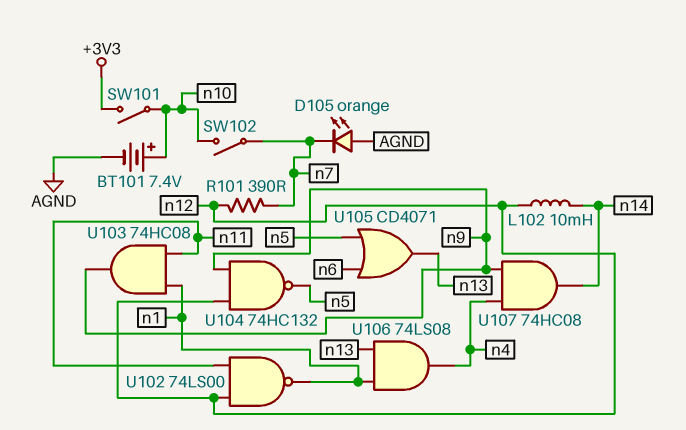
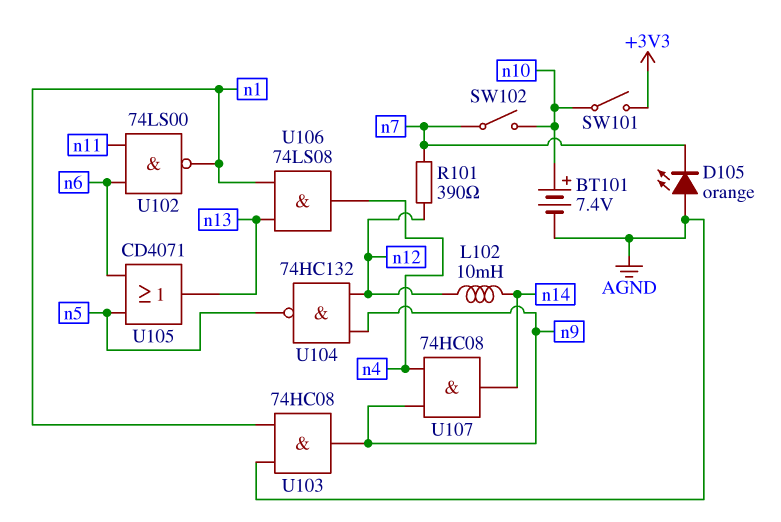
U102: NAND 74LS00 (in n11, in n12, out n1) -> NAND 74LS00 (in n6, in n11, out n1)
U103: AND 74HC08 (in n1, in n11, out n9) -> AND 74HC08 (in AGND, in n1, out n9)

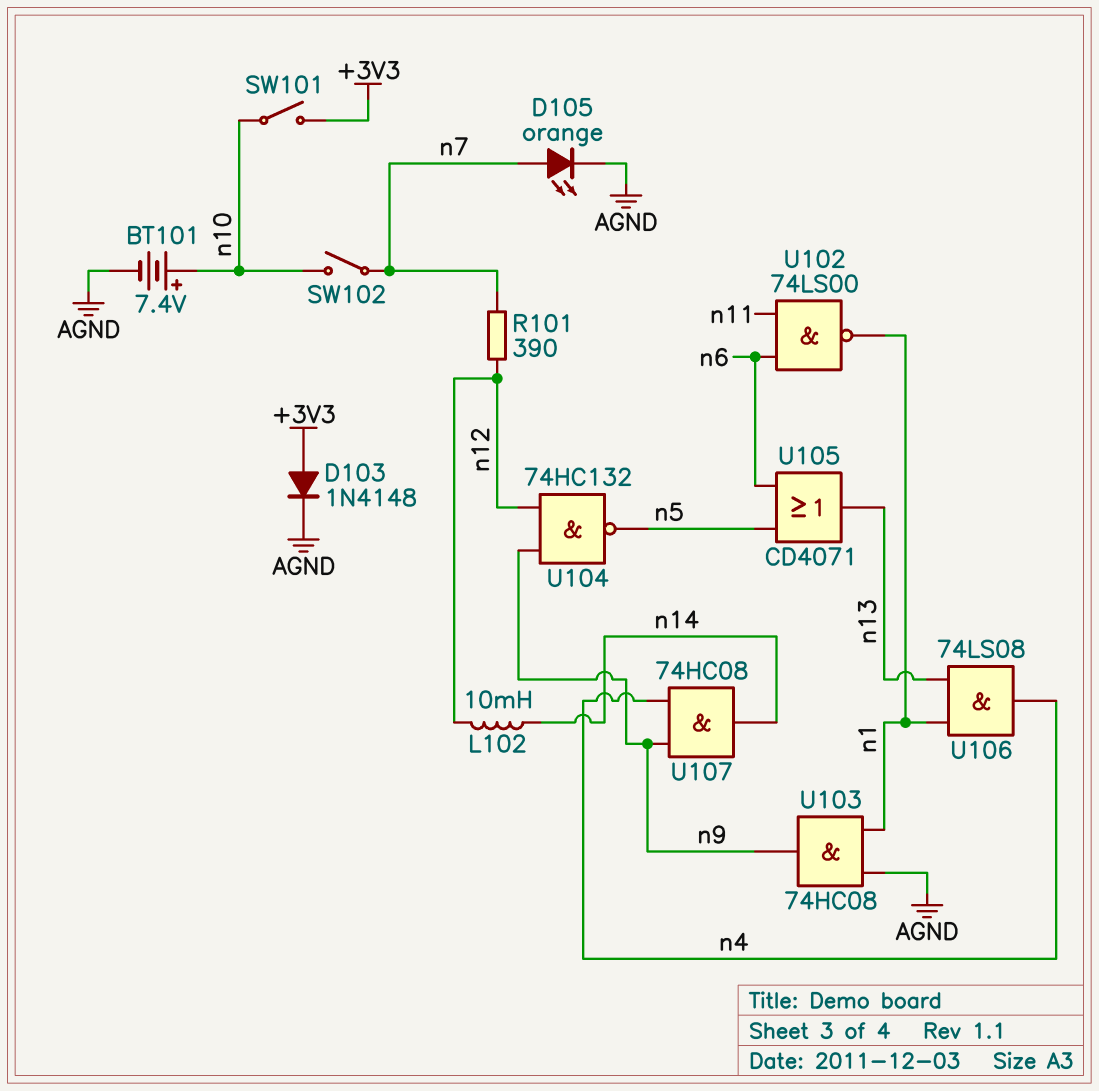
D103: none -> diode 1N4148 (A +3V3, K AGND)
D105: LED orange (A AGND, K n7) -> LED orange (A n7, K AGND)

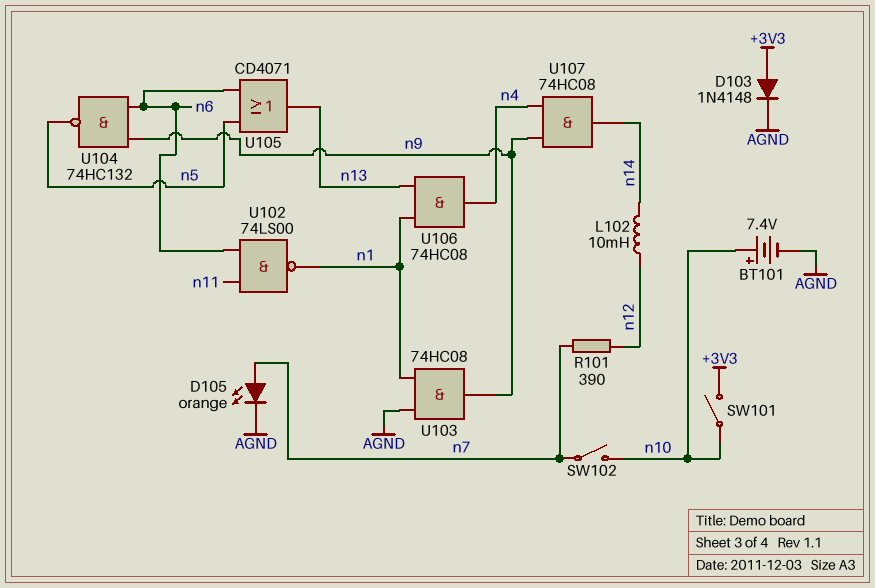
U104: NAND 74HC132 (in n9, in n12, out n5) -> NAND 74HC132 (in n6, in n9, out n5)
U106: AND 74LS08 (in n1, in n13, out n4) -> AND 74HC08 (in n1, in n13, out n4)

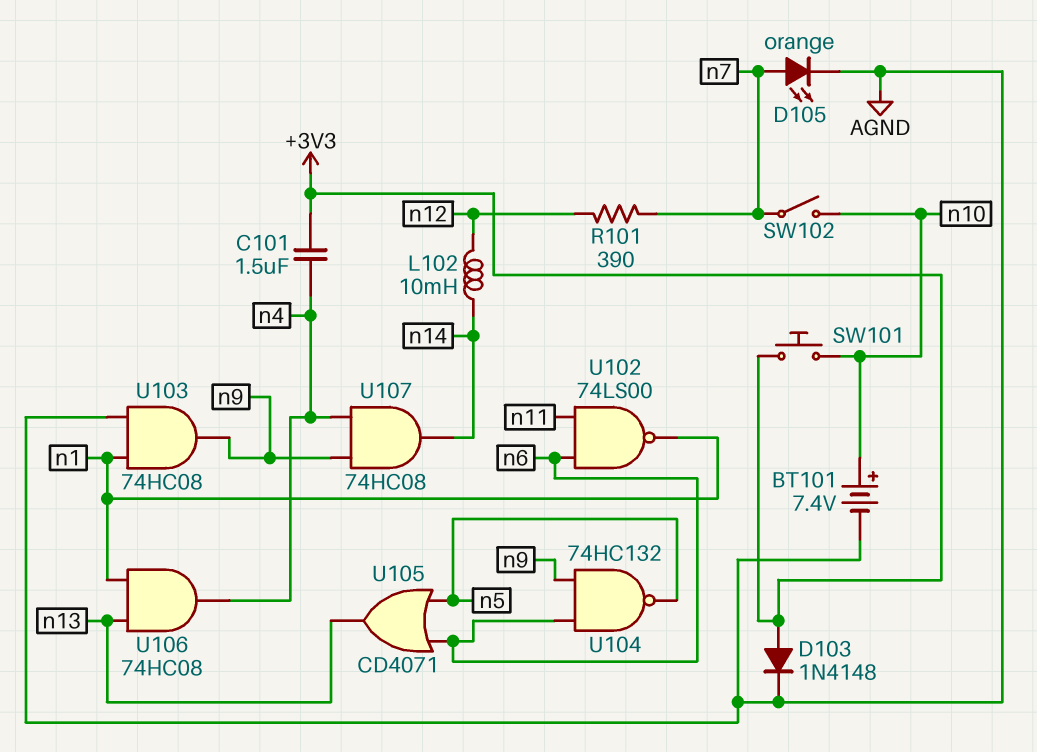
C101: none -> 1.5uF (+3V3, n4)
SW101: switch (+3V3, n10) -> button (+3V3, n10)

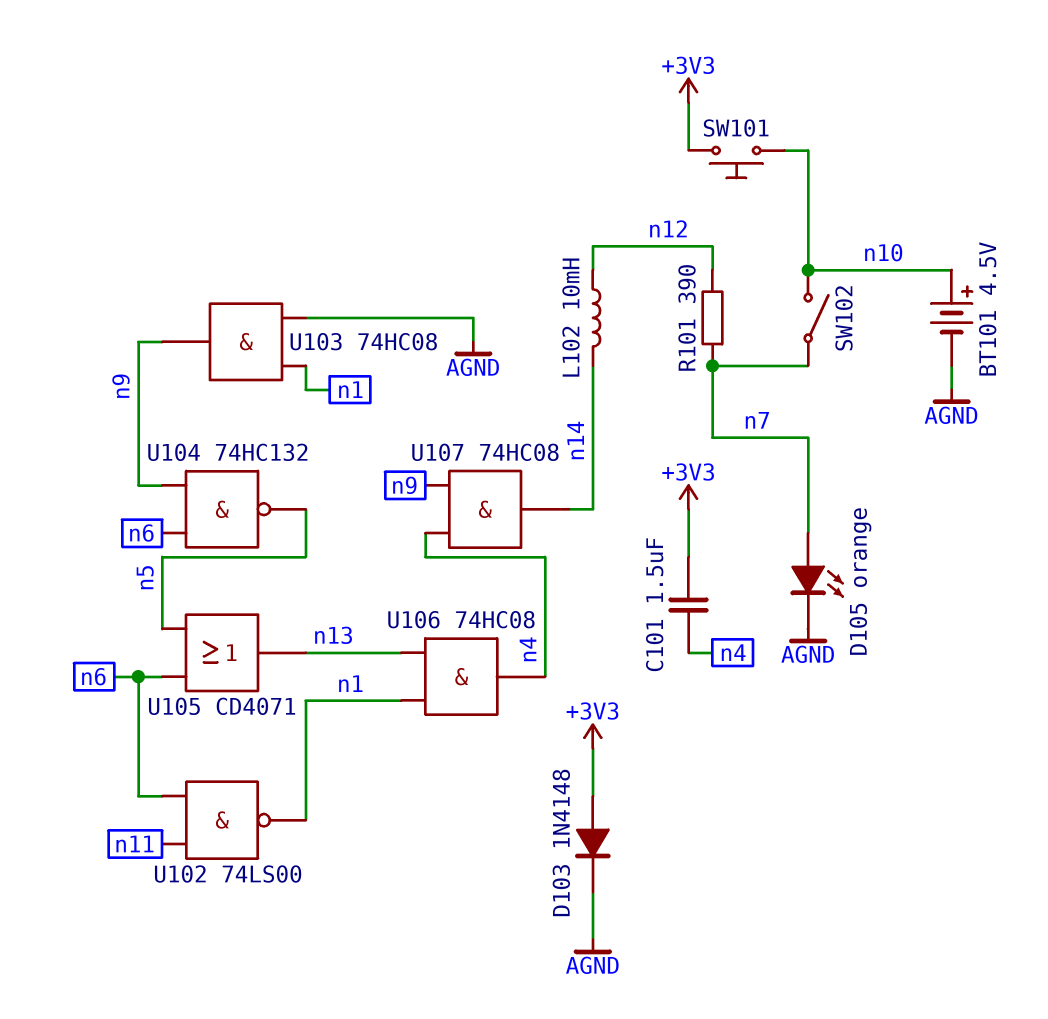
BT101: 7.4V (plus n10, minus AGND) -> 4.5V (plus n10, minus AGND)

